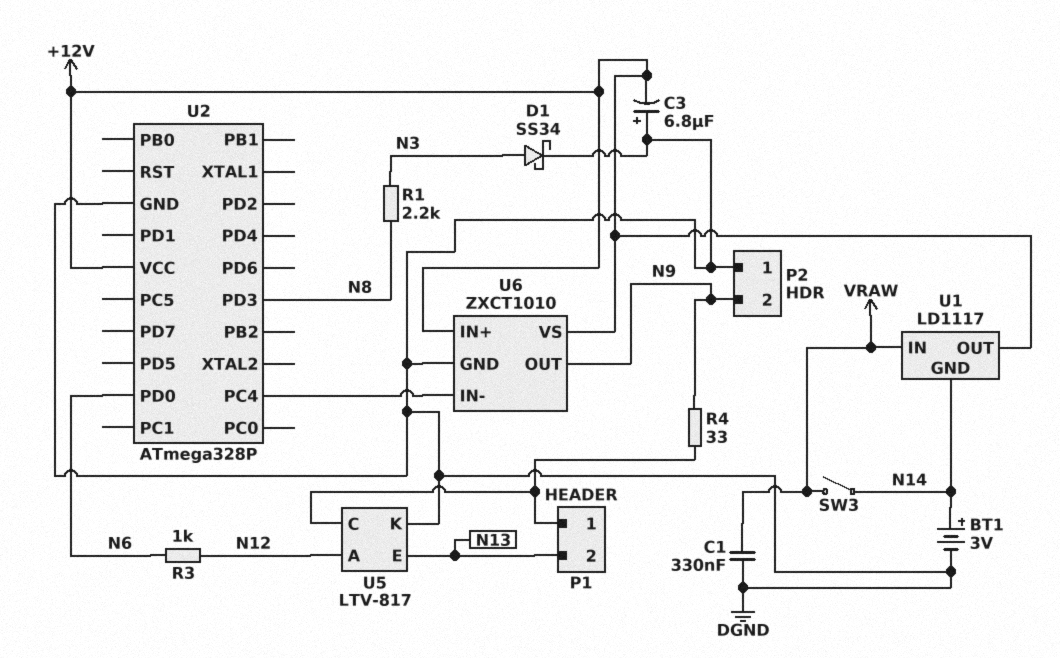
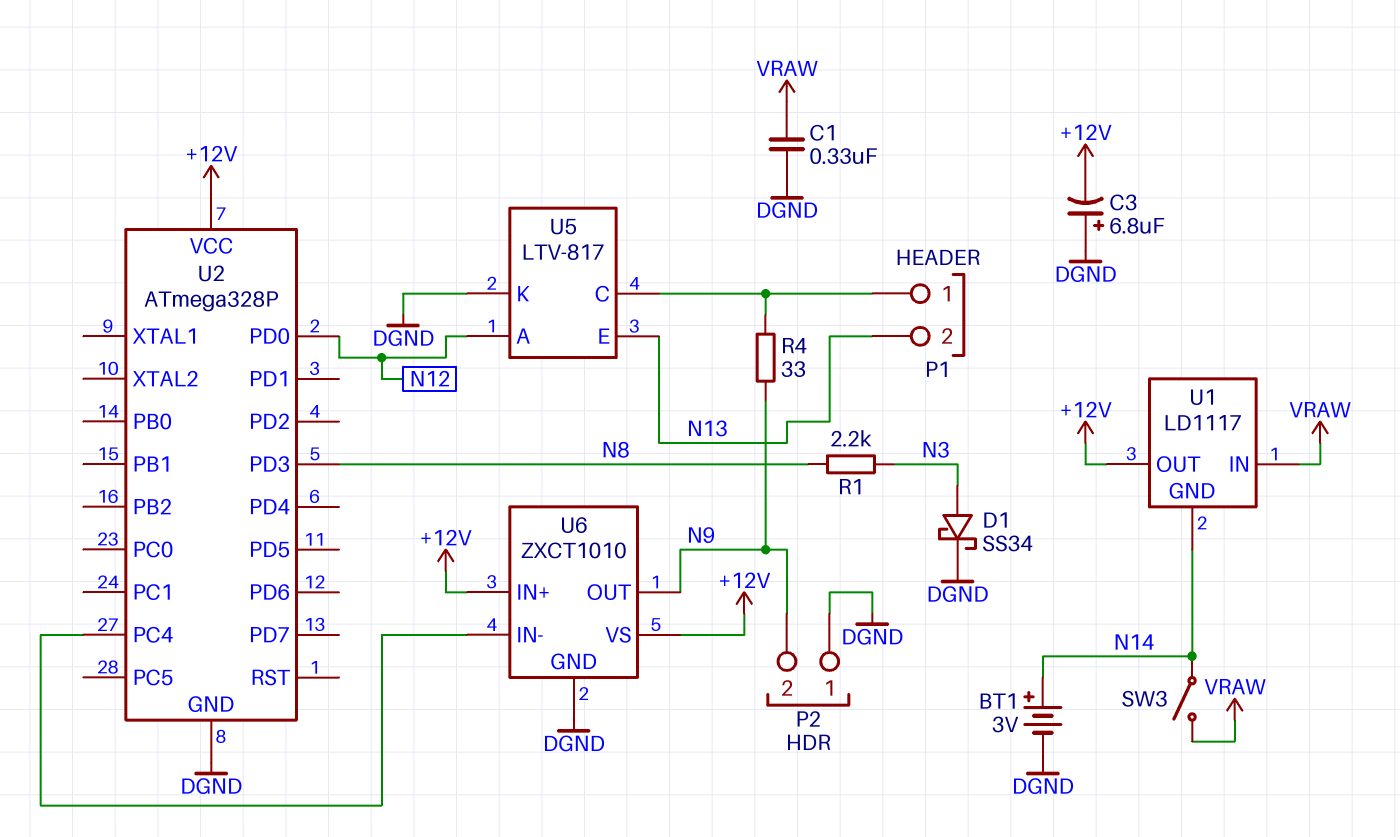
R3: 1k (N6, N12) -> none
U2 pin PD0: N6 -> N12

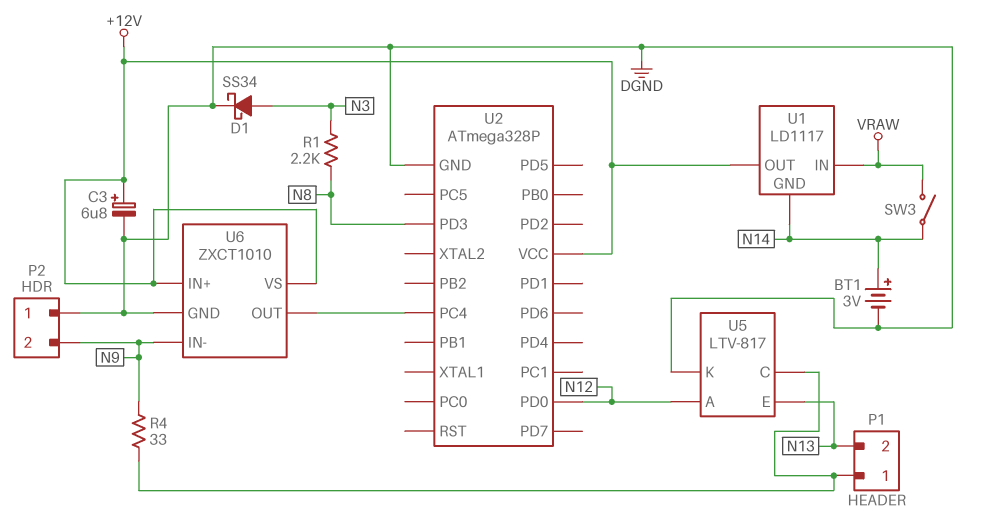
C1: 330nF (DGND, VRAW) -> none
C3: 6.8uF (plus DGND, minus +12V) -> 6.8uF (plus +12V, minus DGND)
U6 pin IN-: U2/PC4 -> N9
U6 pin OUT: N9 -> U2/PC4

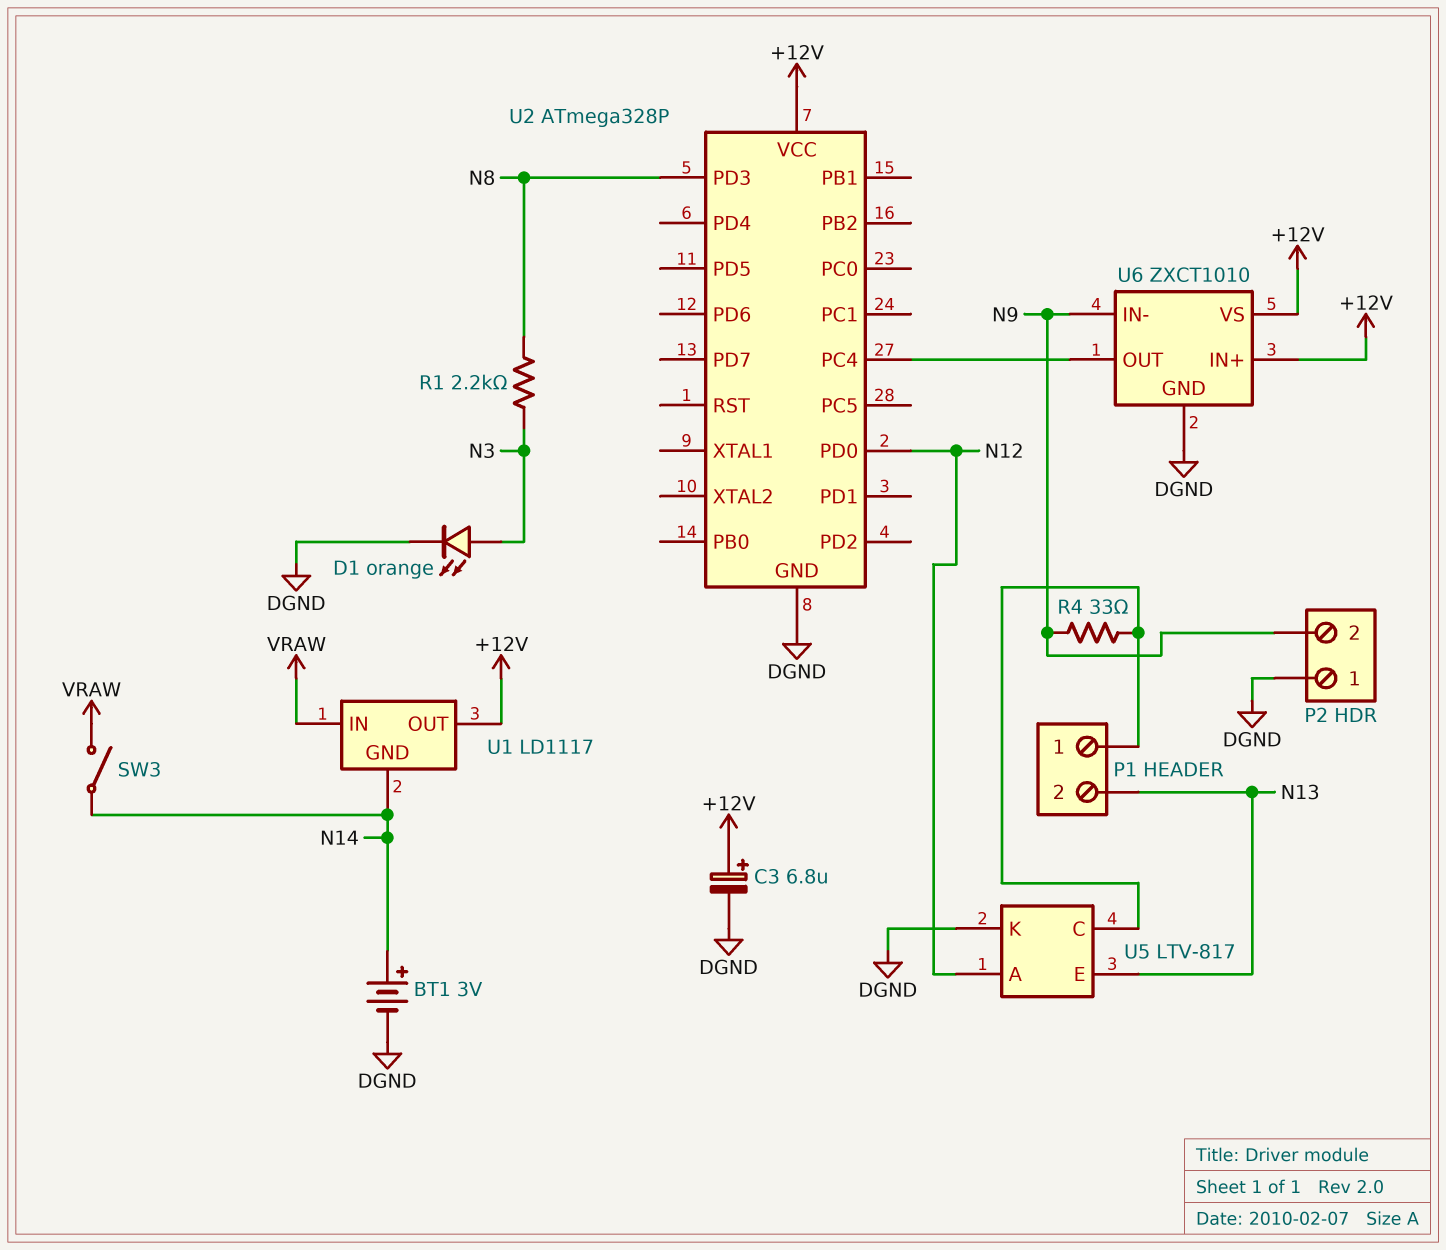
D1: schottky SS34 (A N3, K DGND) -> LED orange (A N3, K DGND)

